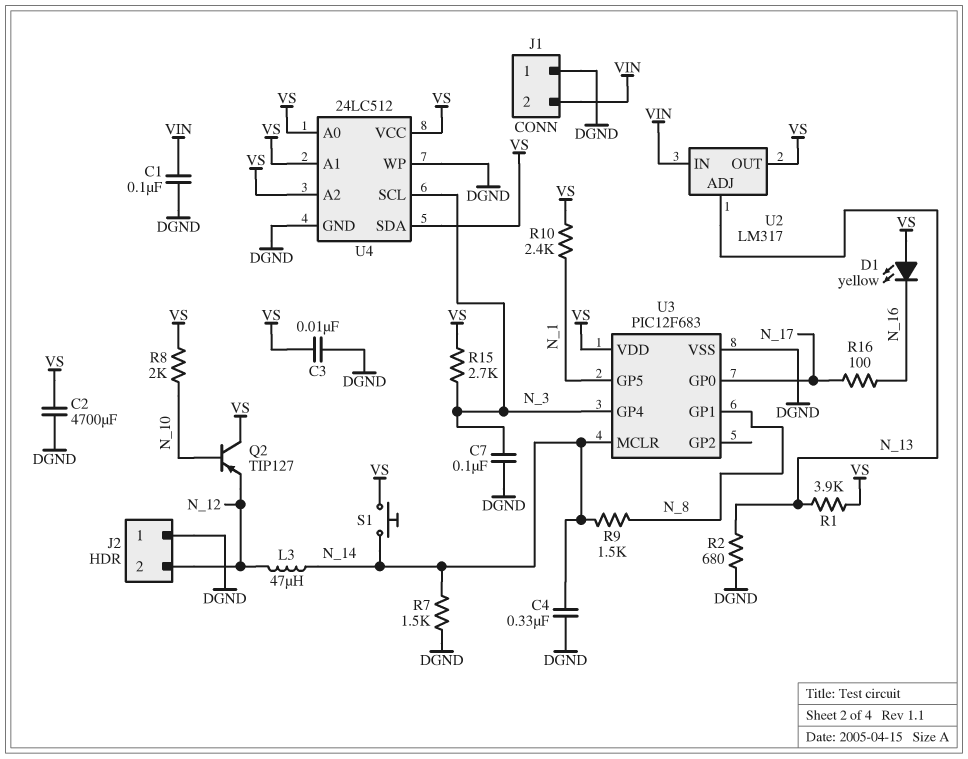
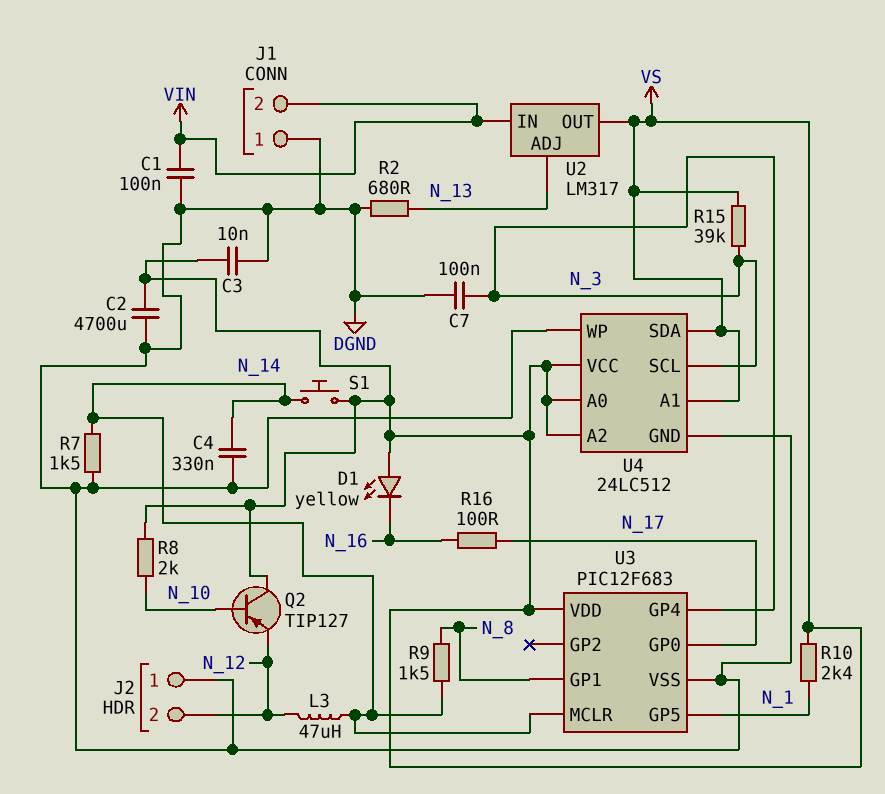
R1: 3.9k (N_13, VS) -> none
R15: 2.7k (N_3, VS) -> 39k (N_3, VS)

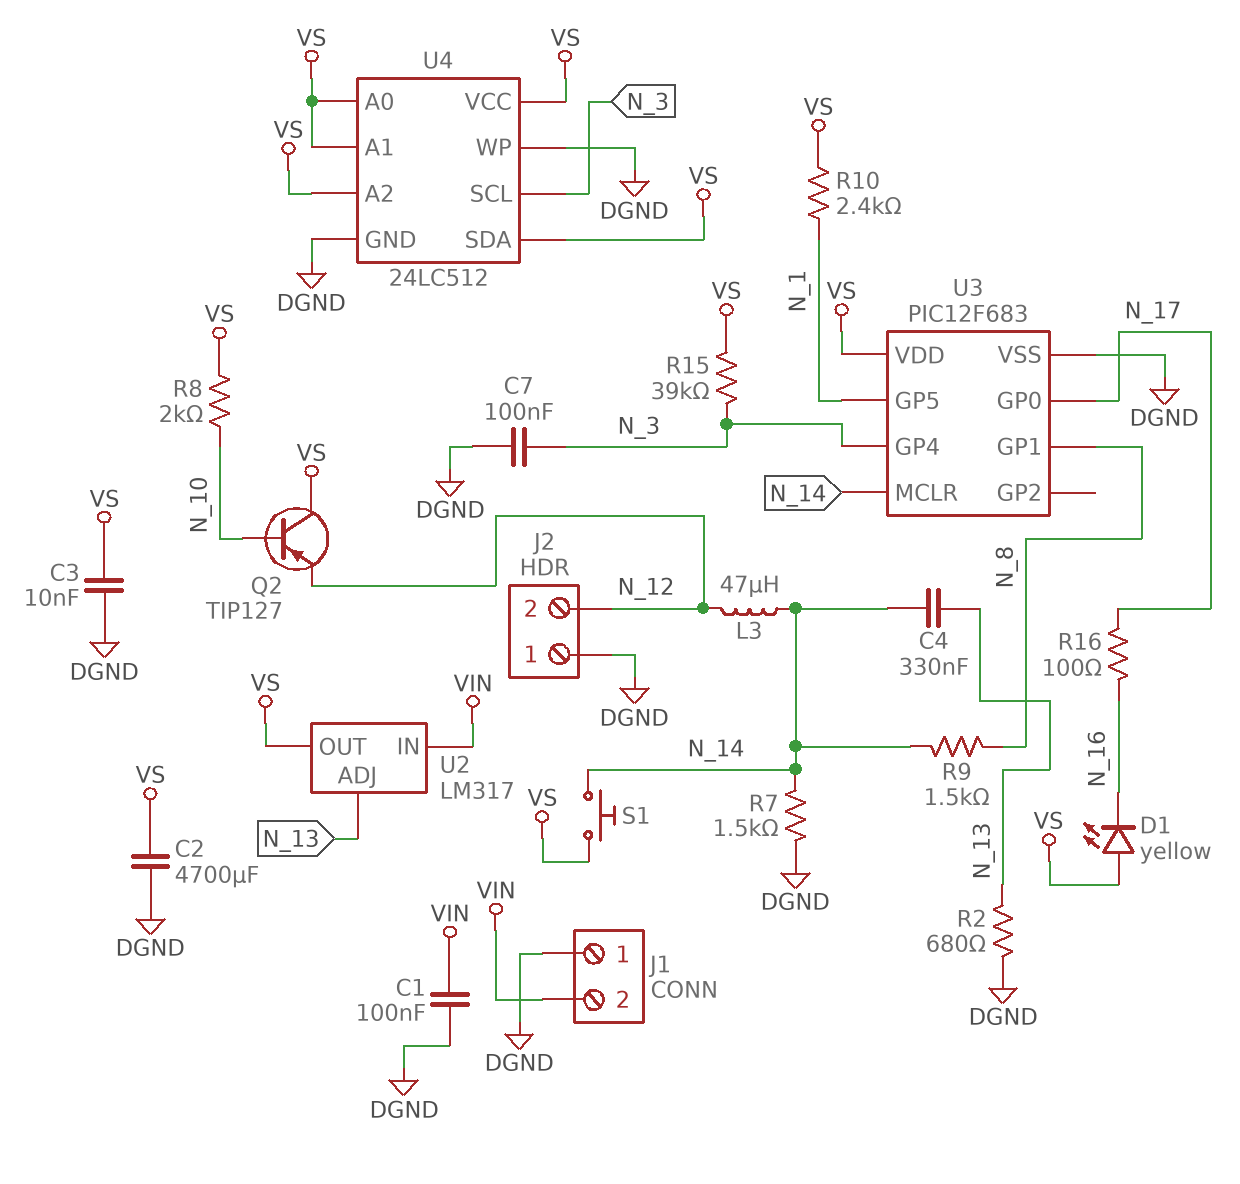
C4: 330nF (DGND, N_14) -> 330nF (N_13, N_14)

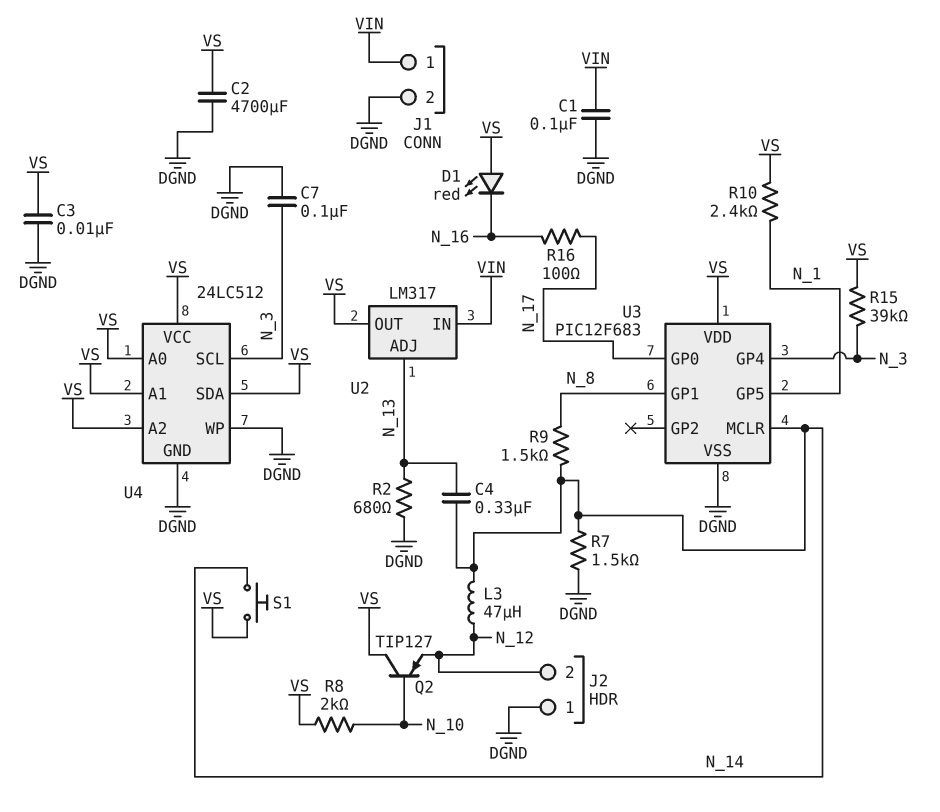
D1: LED yellow (A VS, K N_16) -> LED red (A VS, K N_16)
J1 pin 1: DGND -> VIN
J1 pin 2: VIN -> DGND

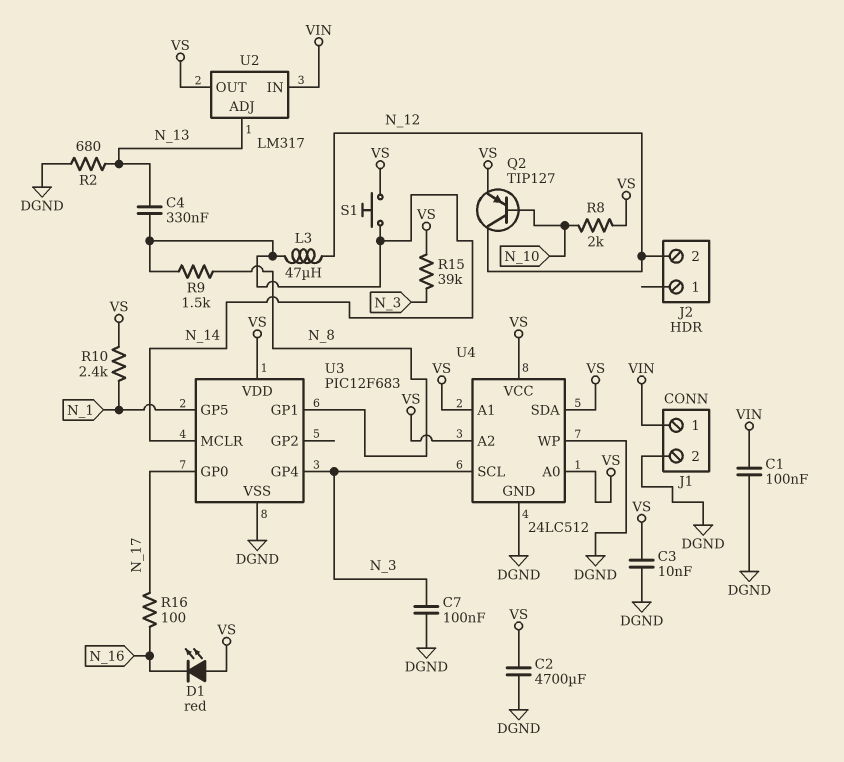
J2 pin 1: DGND -> none
Q2: PNP TIP127 (B N_10, C VS, E N_12) -> PNP TIP127 (B N_10, C N_12, E VS)
R7: 1.5k (DGND, N_14) -> none

